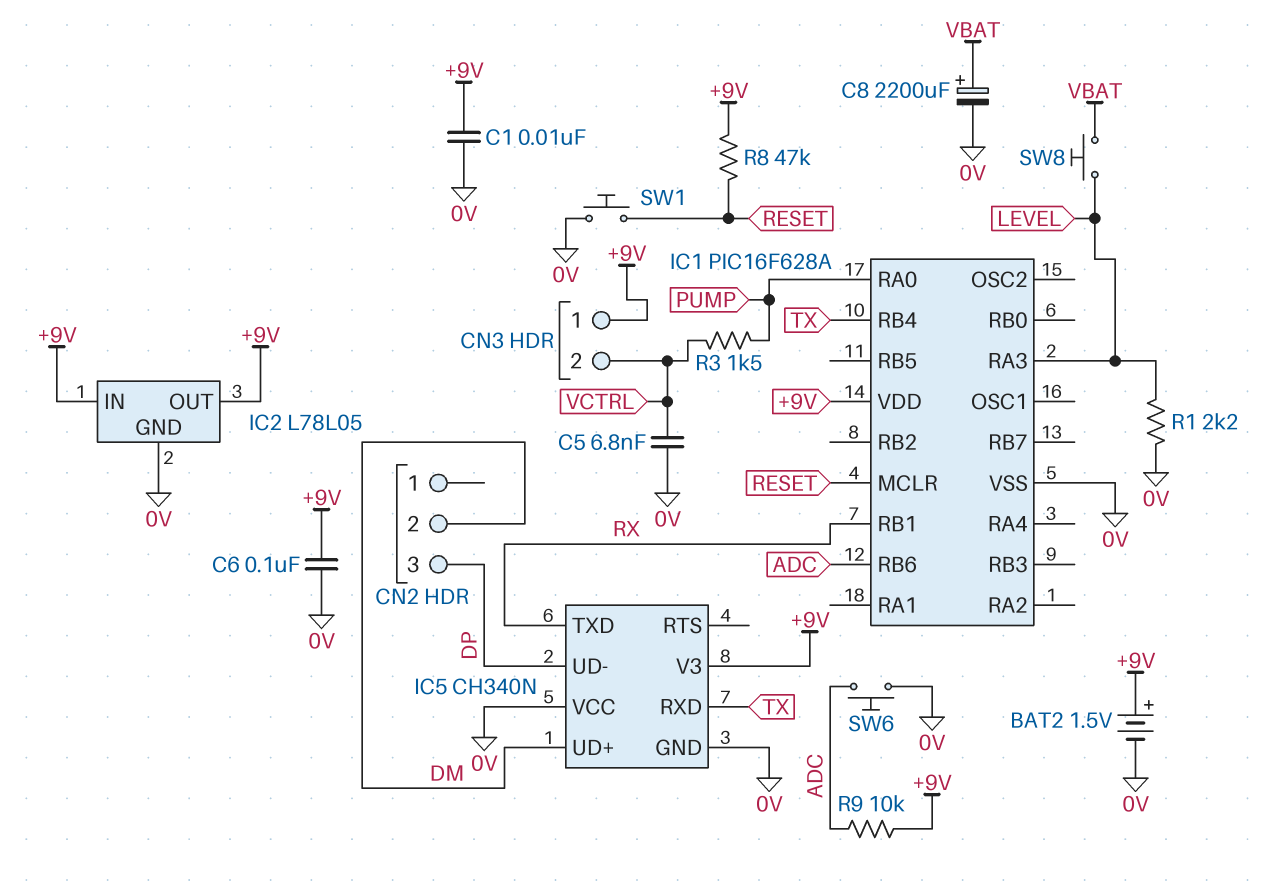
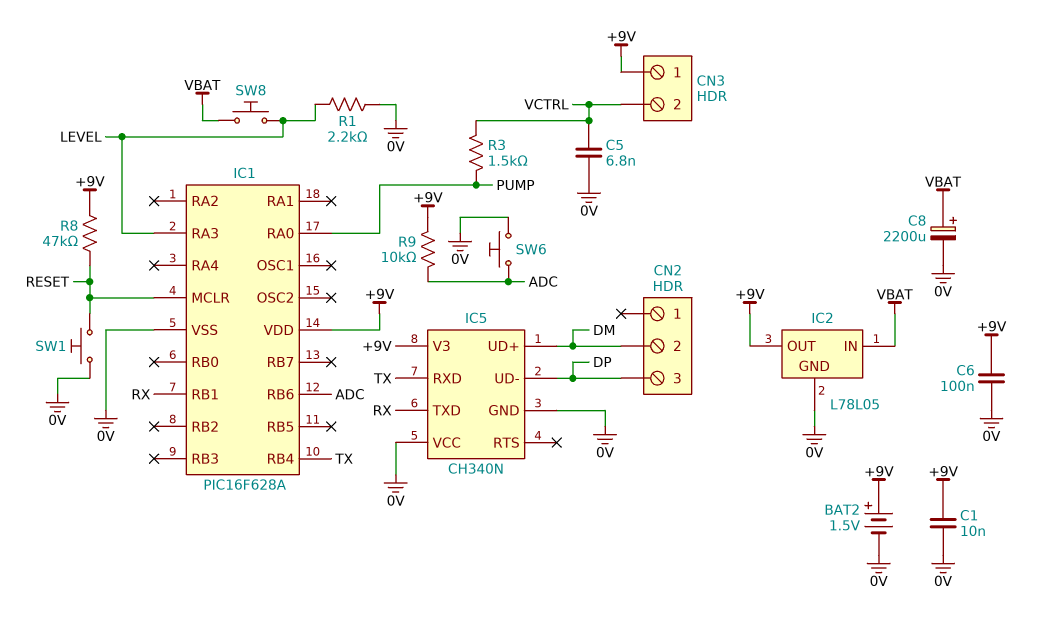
IC2 pin IN: +9V -> VBAT

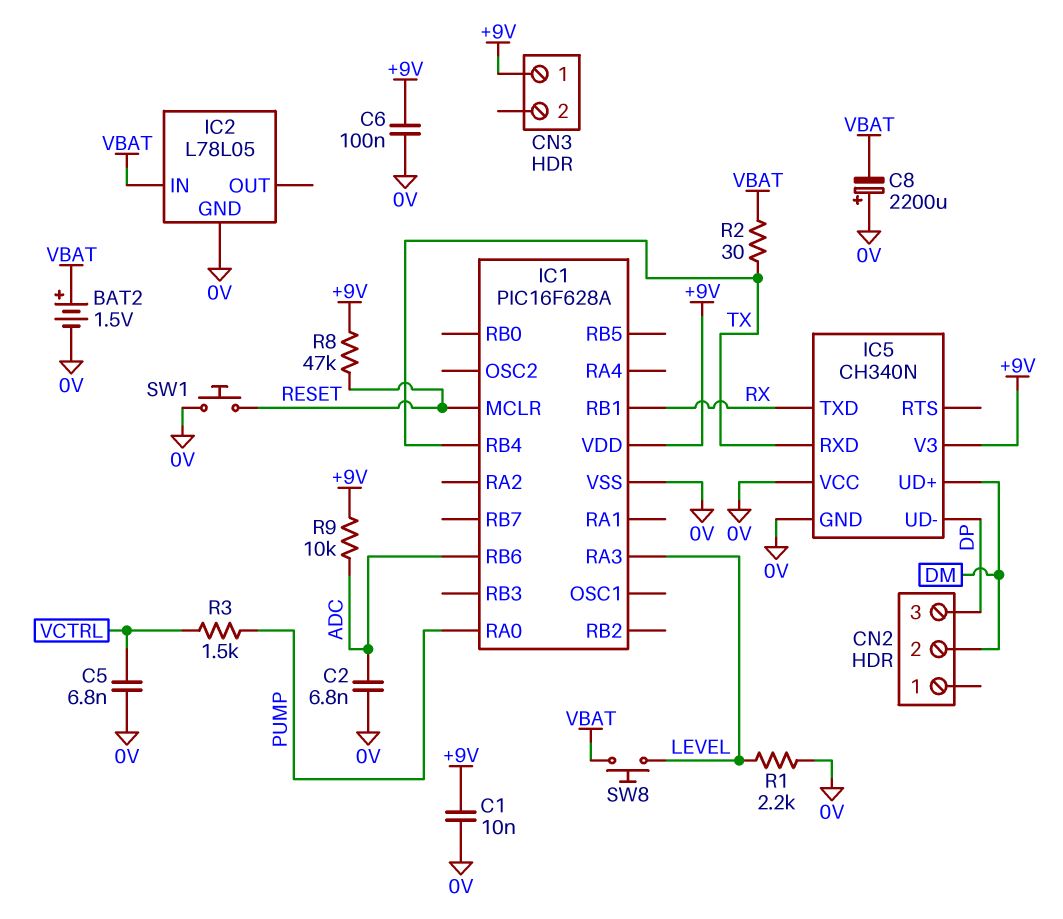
BAT2: 1.5V (plus +9V, minus 0V) -> 1.5V (plus VBAT, minus 0V)
C2: none -> 6.8nF (0V, ADC)
C8: 2200uF (plus VBAT, minus 0V) -> 2200uF (plus 0V, minus VBAT)
CN3 pin 2: VCTRL -> none
IC2 pin OUT: +9V -> none
R2: none -> 30 (TX, VBAT)
SW6: button (0V, ADC) -> none

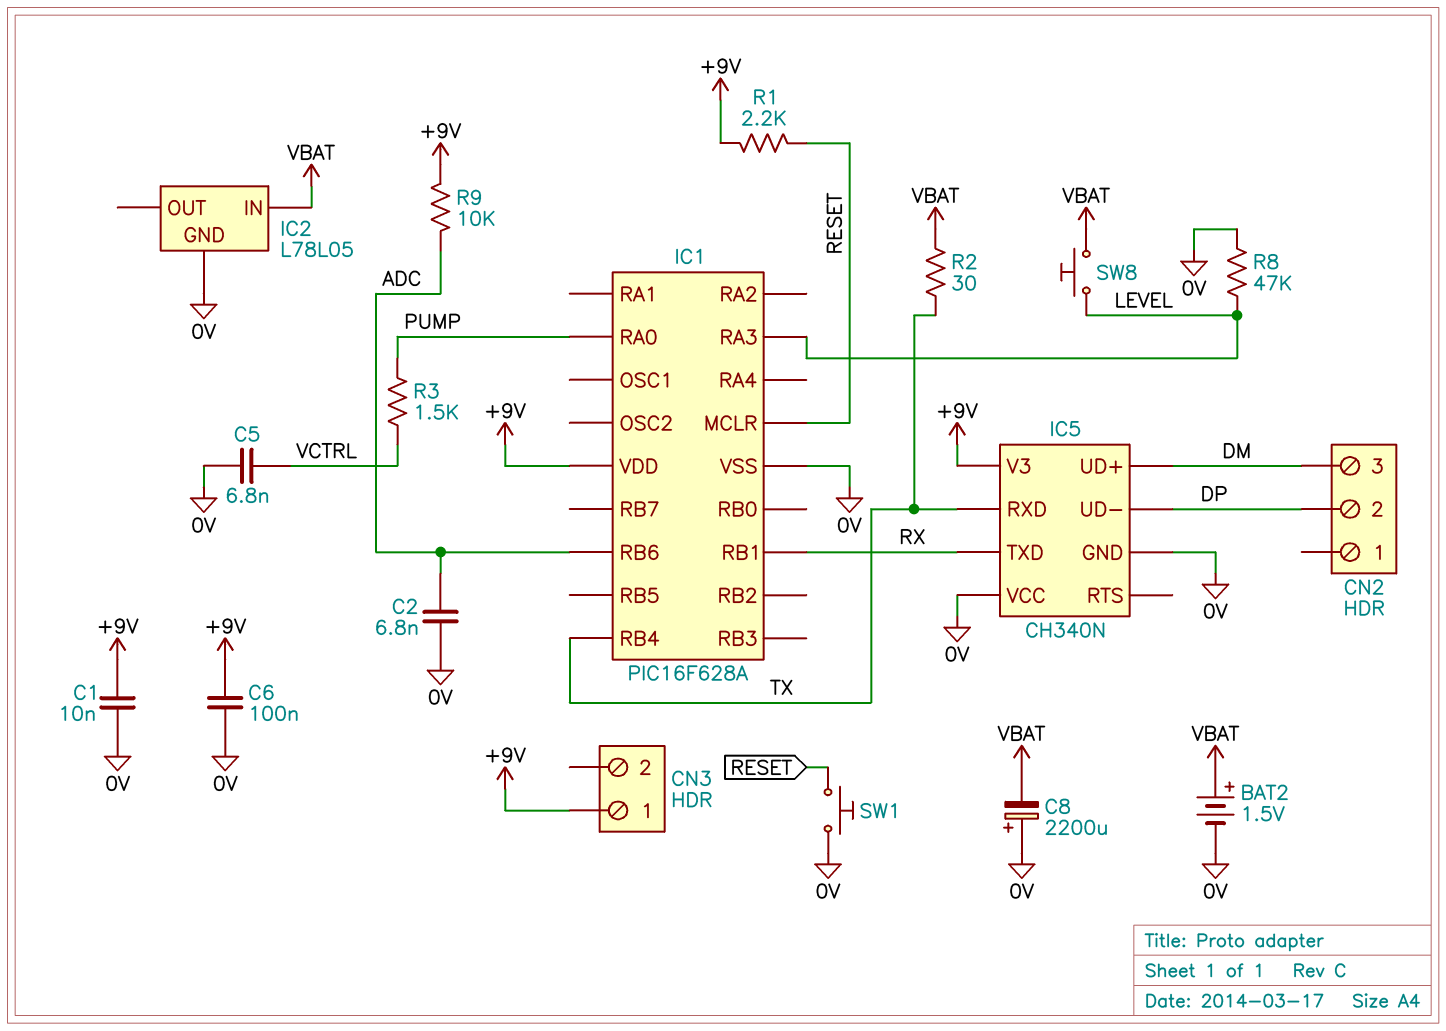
CN2 pin 2: DM -> DP
CN2 pin 3: DP -> DM
R1: 2.2k (0V, LEVEL) -> 2.2k (+9V, RESET)
R8: 47k (+9V, RESET) -> 47k (0V, LEVEL)

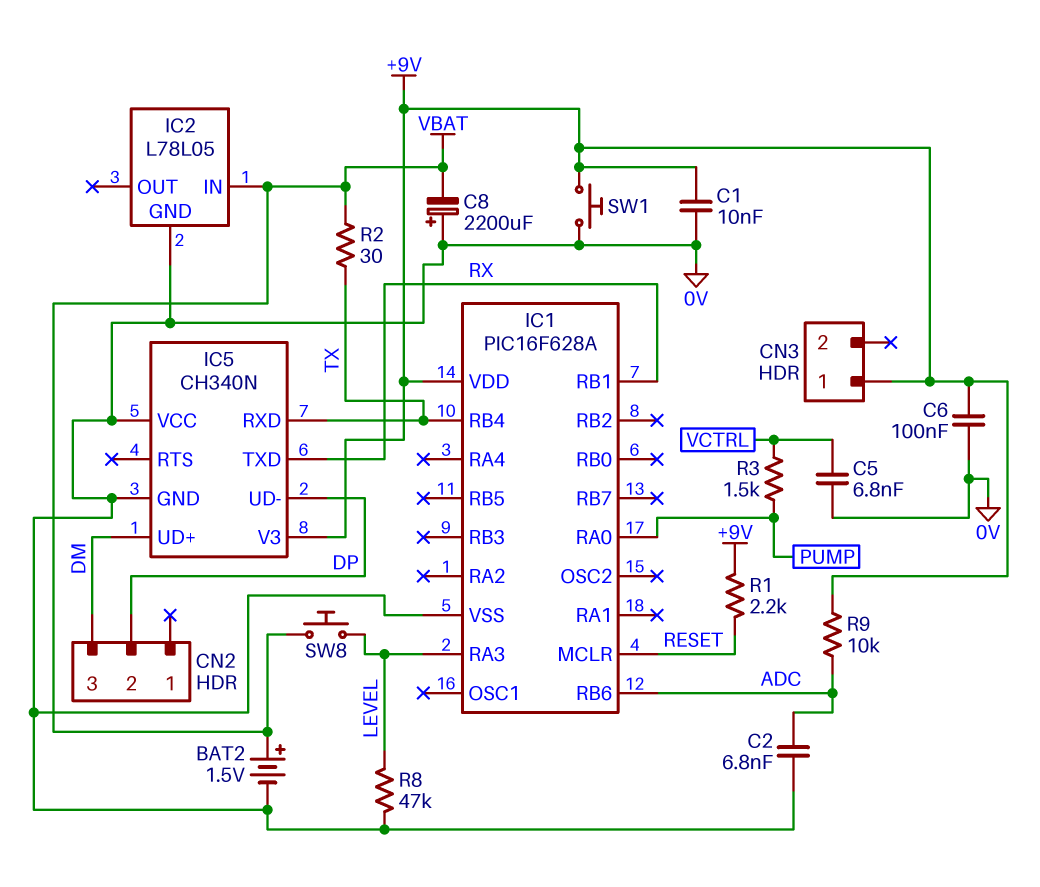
SW1: button (0V, RESET) -> button (+9V, 0V)

